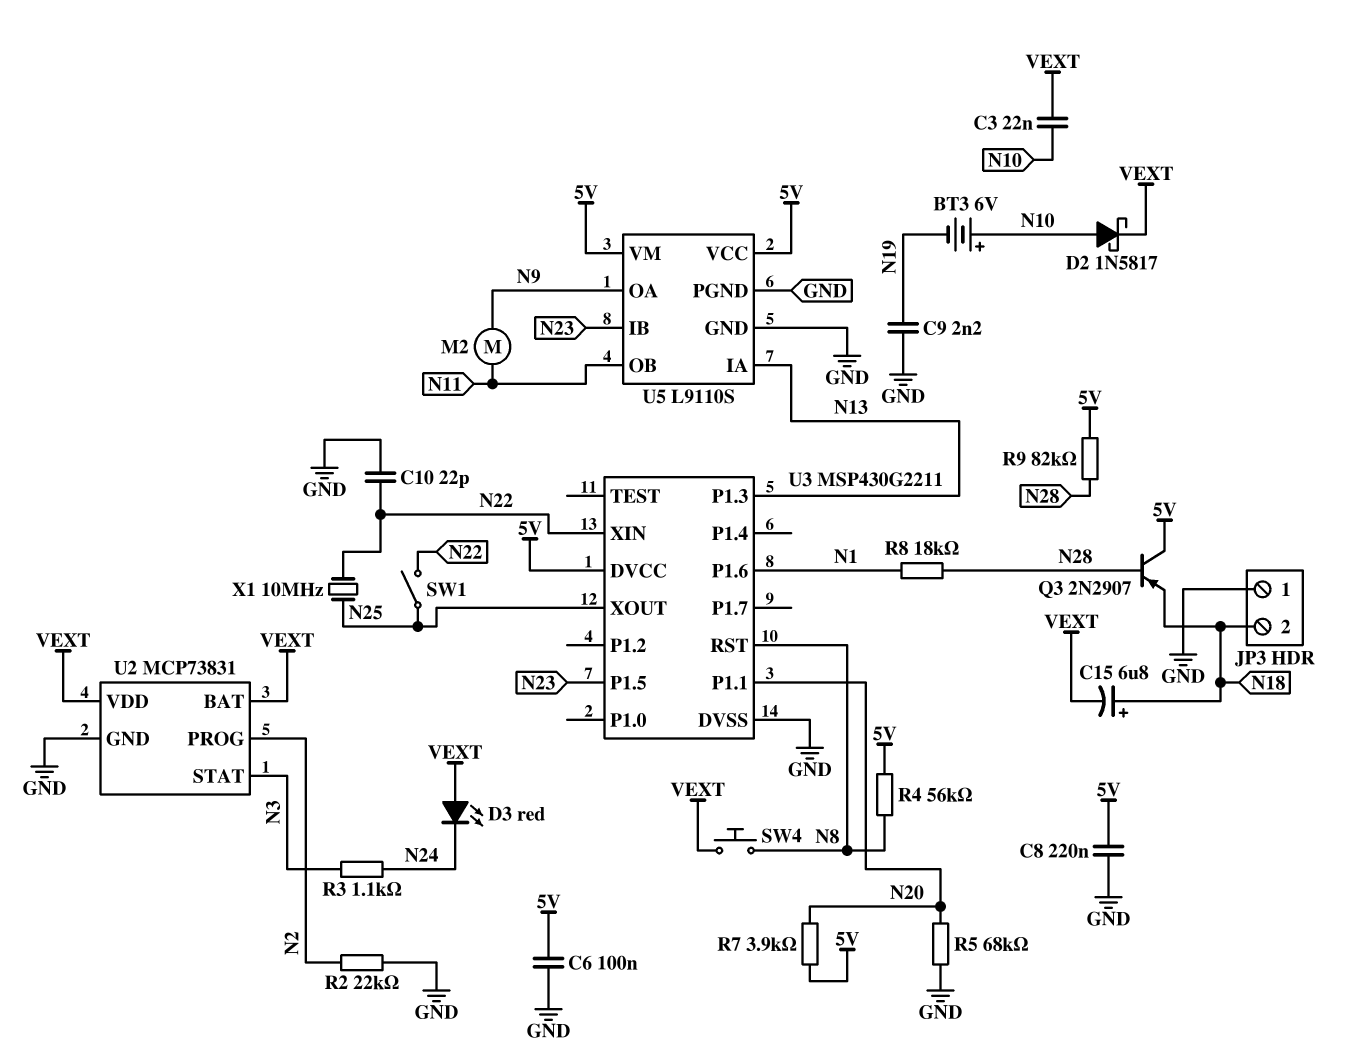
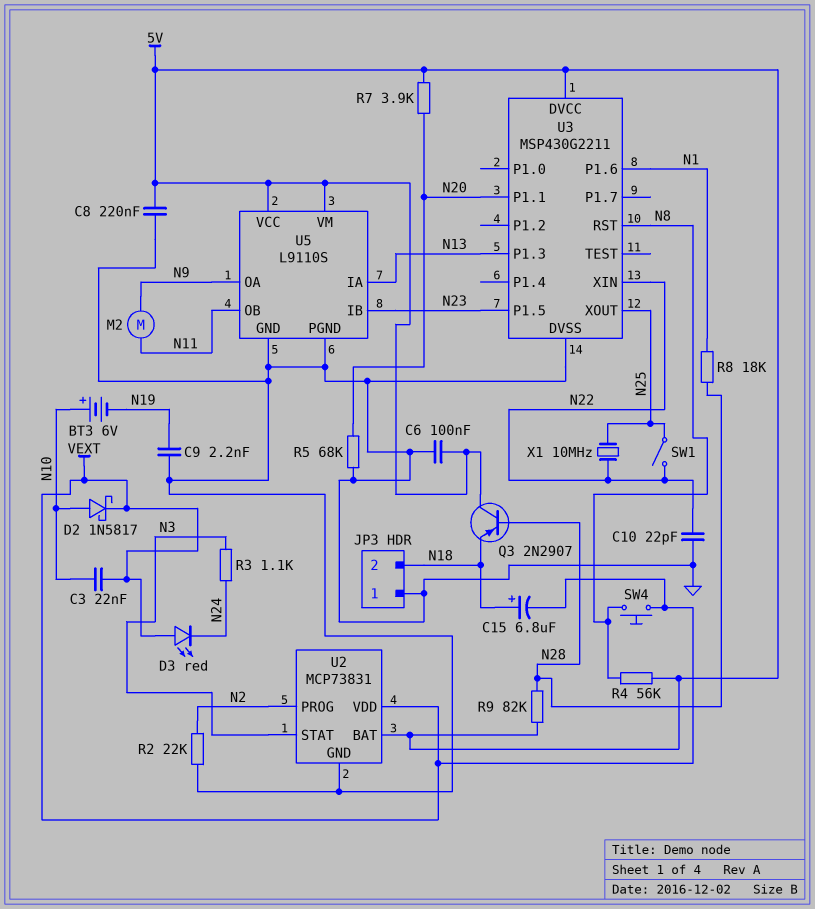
U2 pin BAT: VEXT -> 5V

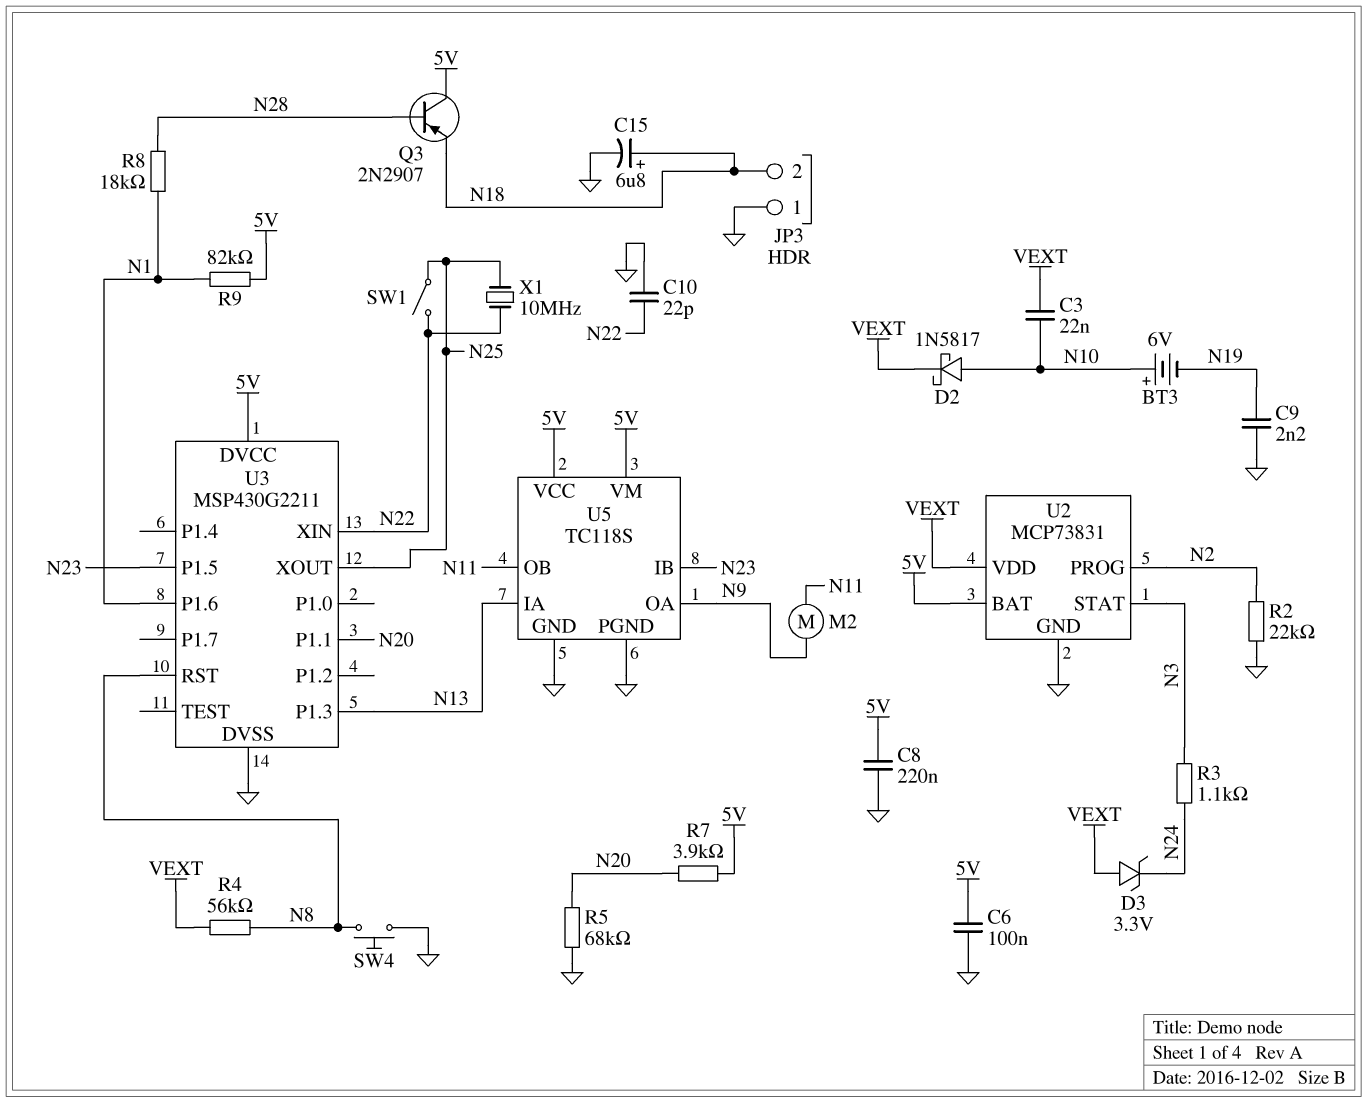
C15: 6.8uF (plus N18, minus VEXT) -> 6.8uF (plus N18, minus GND)
D3: LED red (A VEXT, K N24) -> zener 3.3V (A VEXT, K N24)
R4: 56k (5V, N8) -> 56k (N8, VEXT)
R9: 82k (5V, N28) -> 82k (5V, N1)
SW4: button (N8, VEXT) -> button (GND, N8)
U5: L9110S -> TC118S

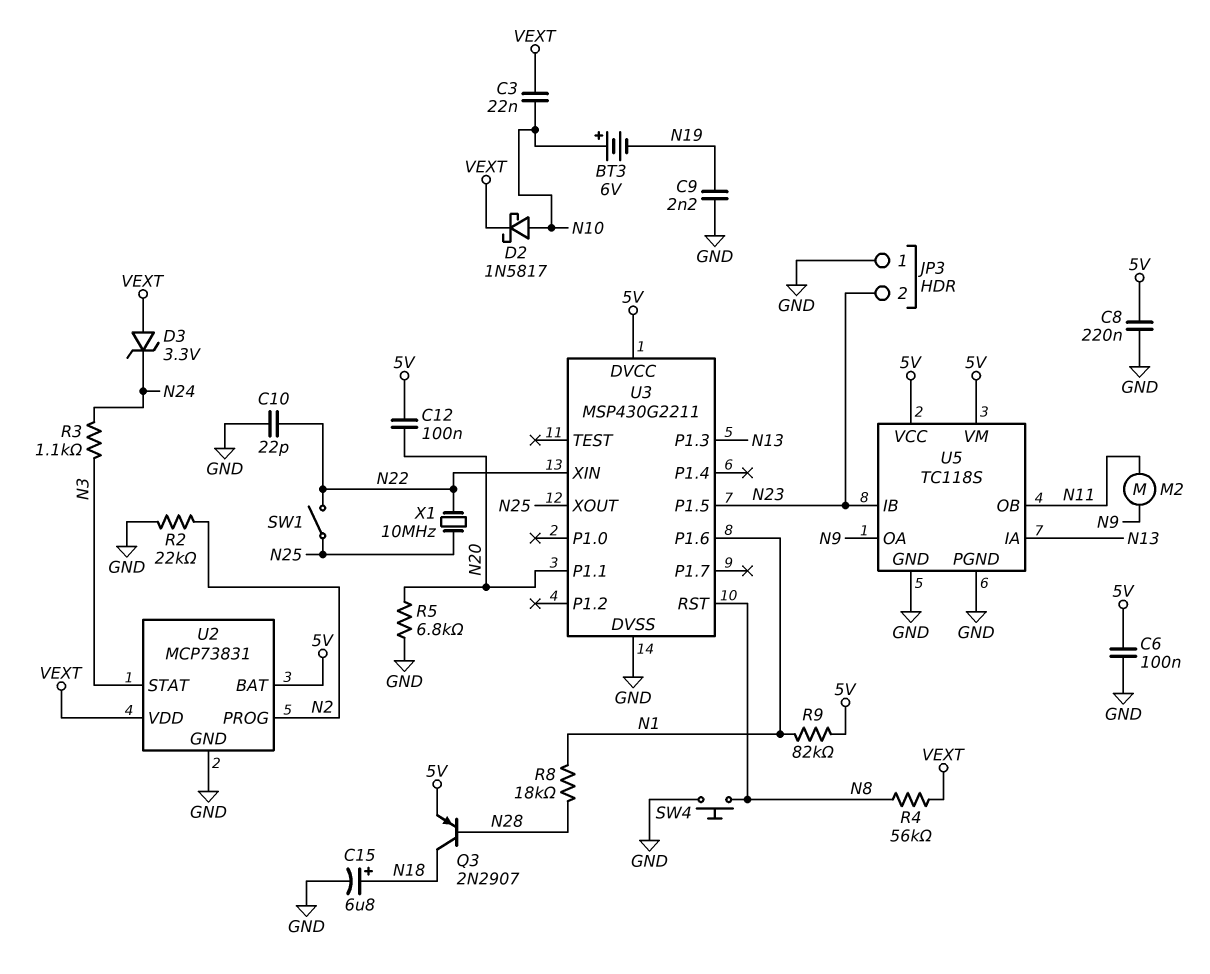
C12: none -> 100nF (5V, N20)
JP3 pin 2: N18 -> N23
Q3: PNP 2N2907 (B N28, C 5V, E N18) -> PNP 2N2907 (B N28, C N18, E 5V)
R5: 68k (GND, N20) -> 6.8k (GND, N20)
R7: 3.9k (5V, N20) -> none

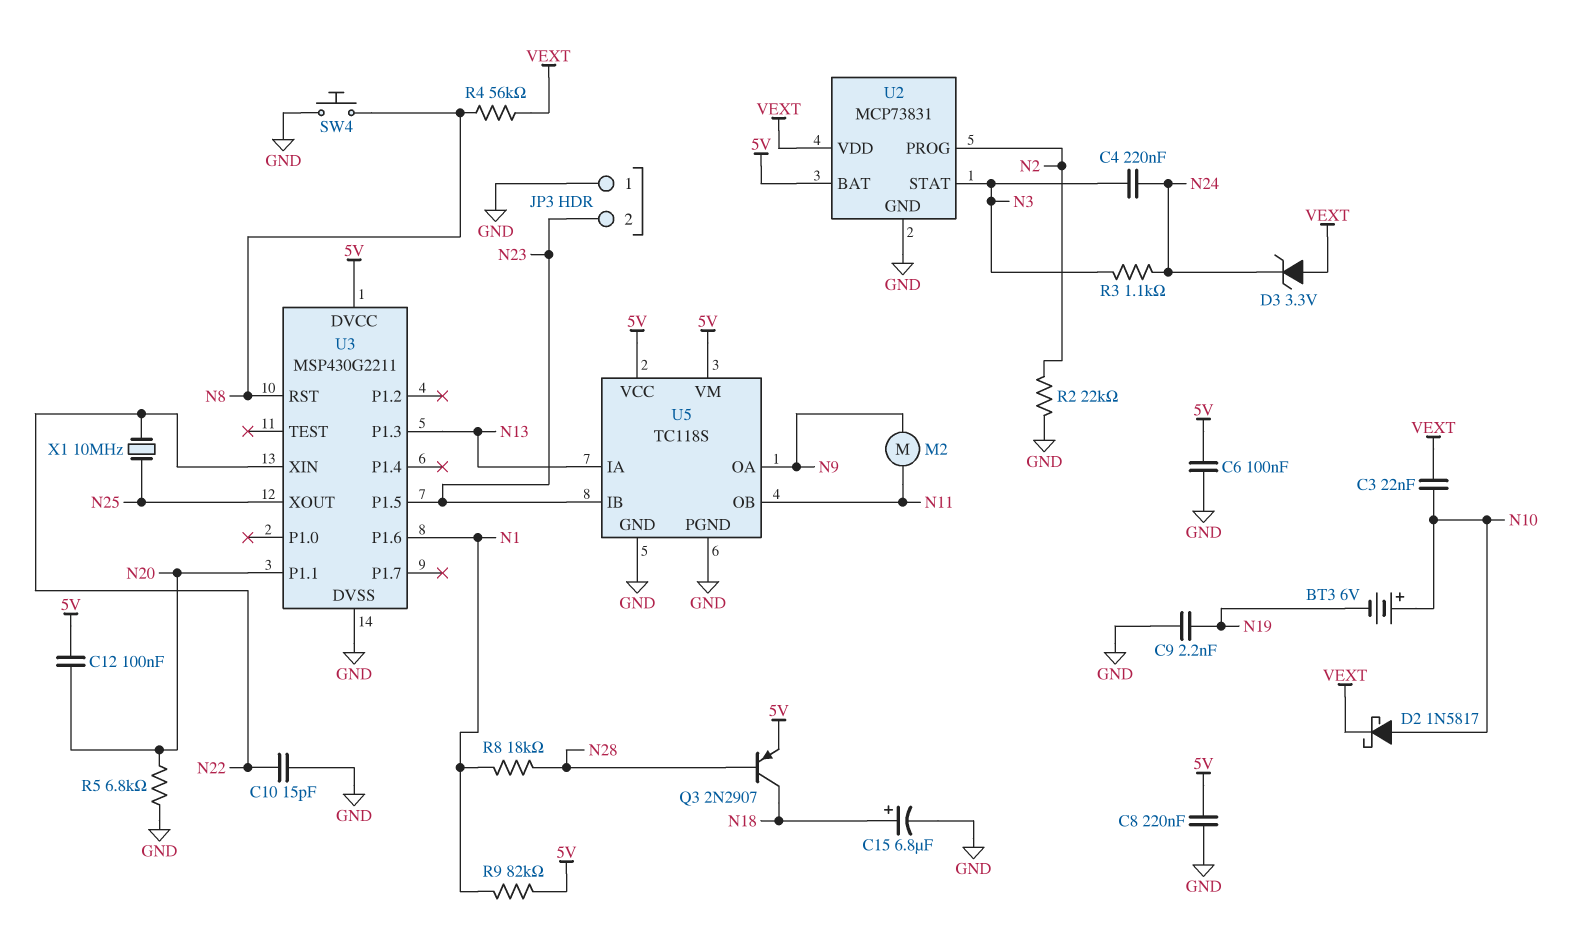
C4: none -> 220nF (N3, N24)
C10: 22pF (GND, N22) -> 15pF (GND, N22)
SW1: switch (N22, N25) -> none

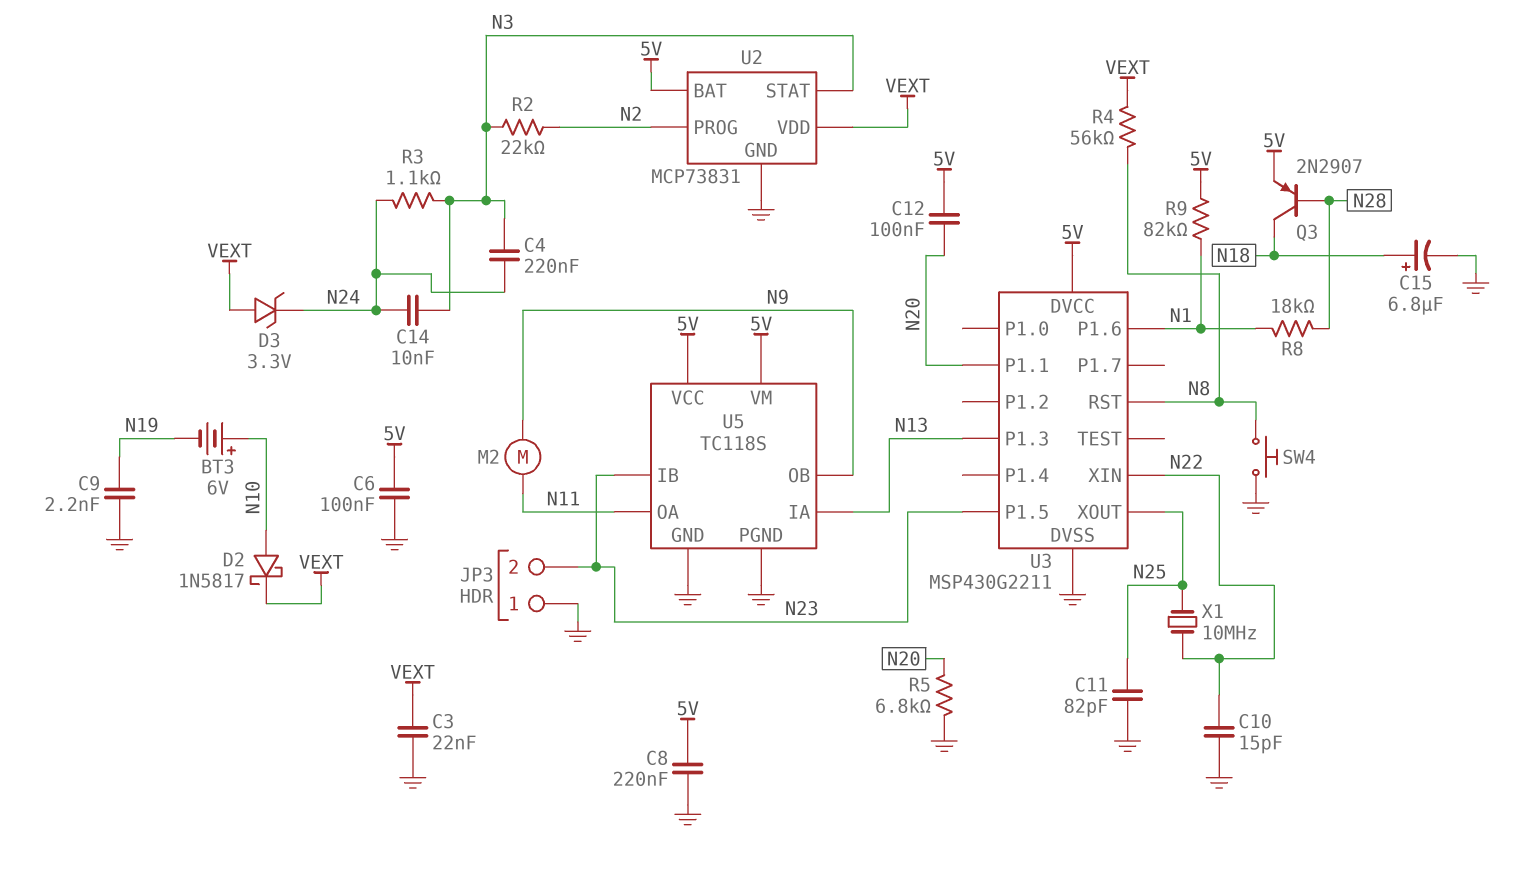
C3: 22nF (N10, VEXT) -> 22nF (GND, VEXT)
C11: none -> 82pF (GND, N25)
C14: none -> 10nF (N3, N24)
R2: 22k (GND, N2) -> 22k (N2, N3)
U5 pin OA: N9 -> N11
U5 pin OB: N11 -> N9

